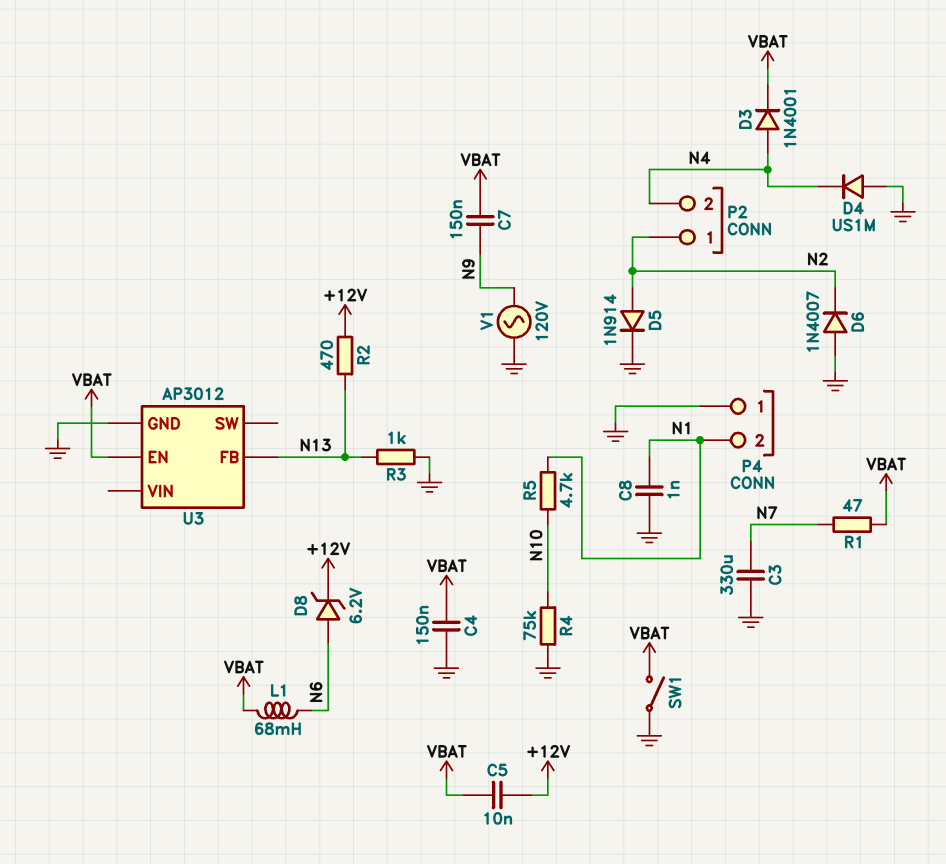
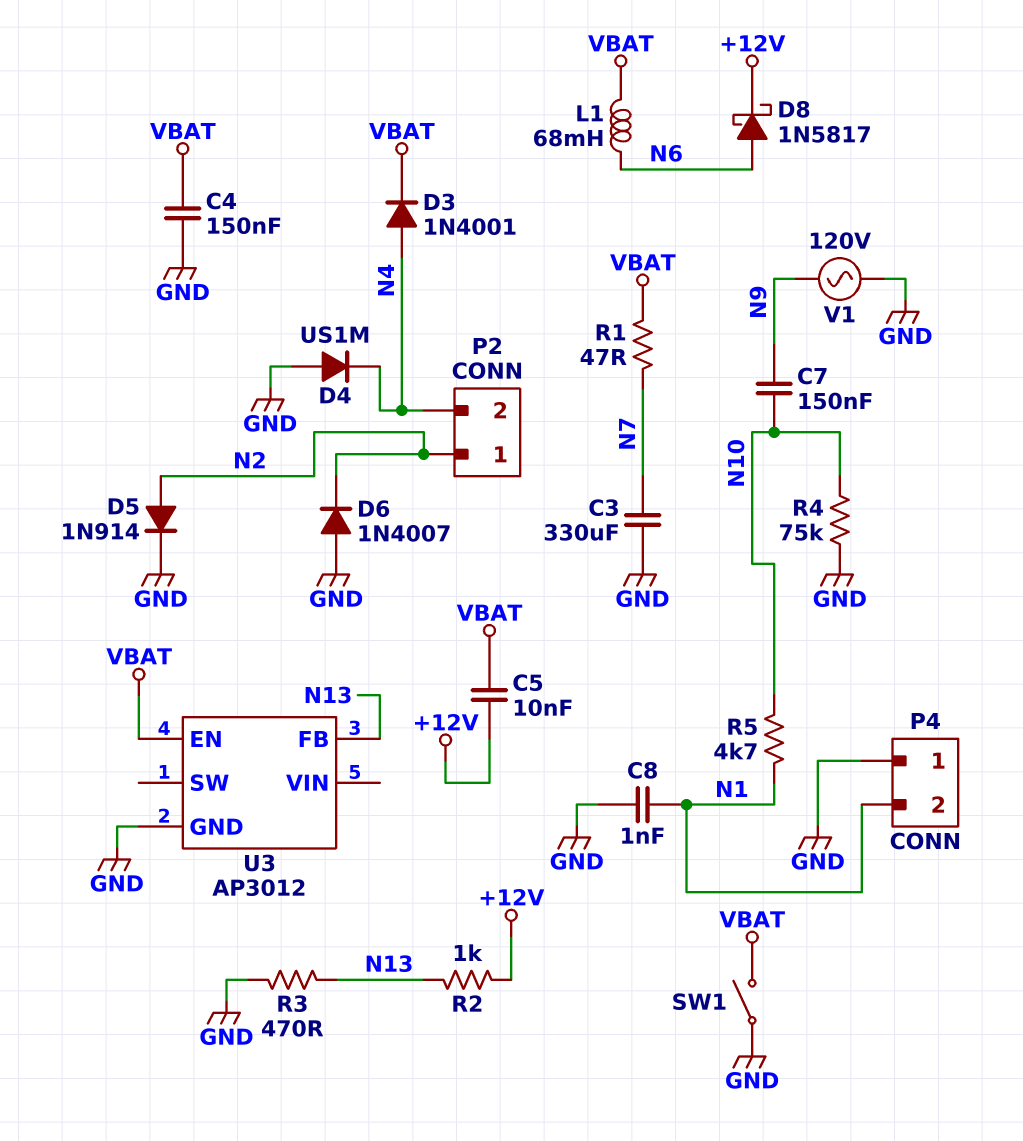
C7: 150nF (N9, VBAT) -> 150nF (N9, N10)
D8: zener 6.2V (A N6, K +12V) -> schottky 1N5817 (A N6, K +12V)
R2: 470 (+12V, N13) -> 1k (+12V, N13)
R3: 1k (GND, N13) -> 470 (GND, N13)

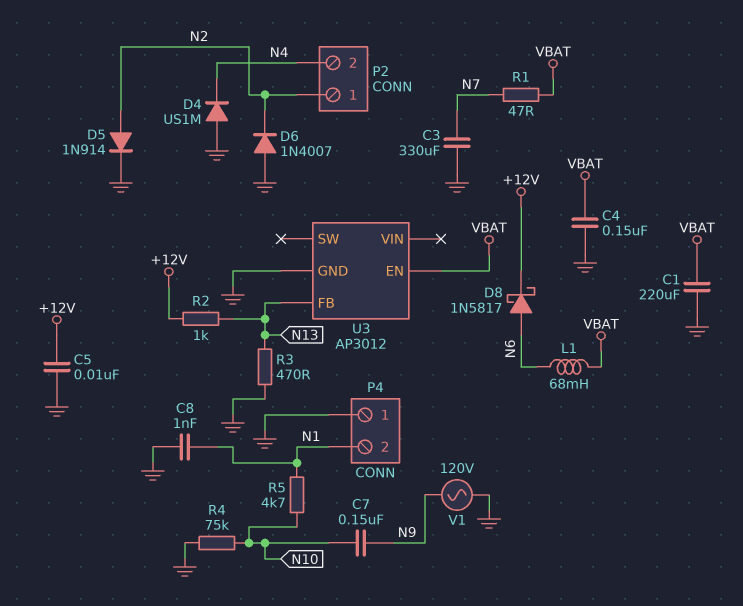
C1: none -> 220uF (GND, VBAT)
C5: 10nF (+12V, VBAT) -> 10nF (+12V, GND)
D3: diode 1N4001 (A N4, K VBAT) -> none
SW1: switch (GND, VBAT) -> none

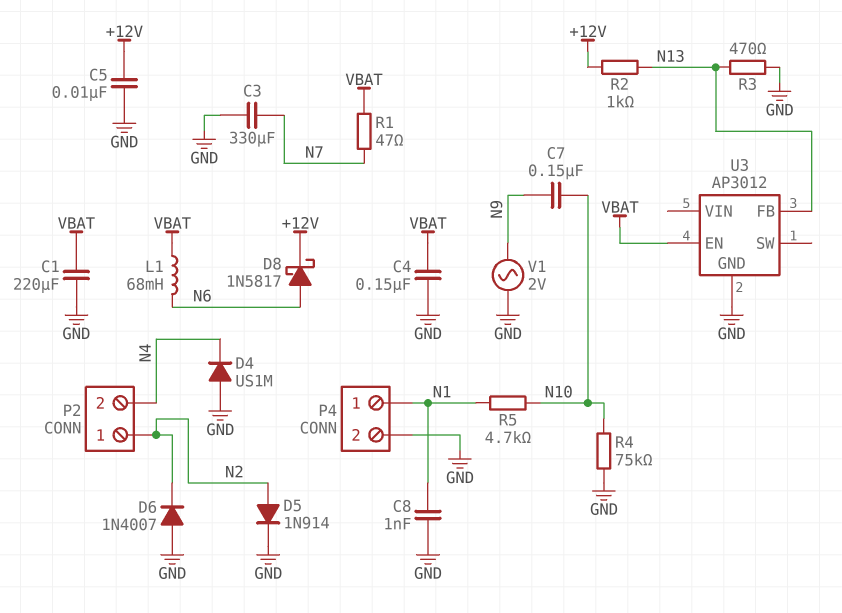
P4 pin 1: GND -> N1
P4 pin 2: N1 -> GND
V1: AC 120V (GND, N9) -> AC 2V (GND, N9)

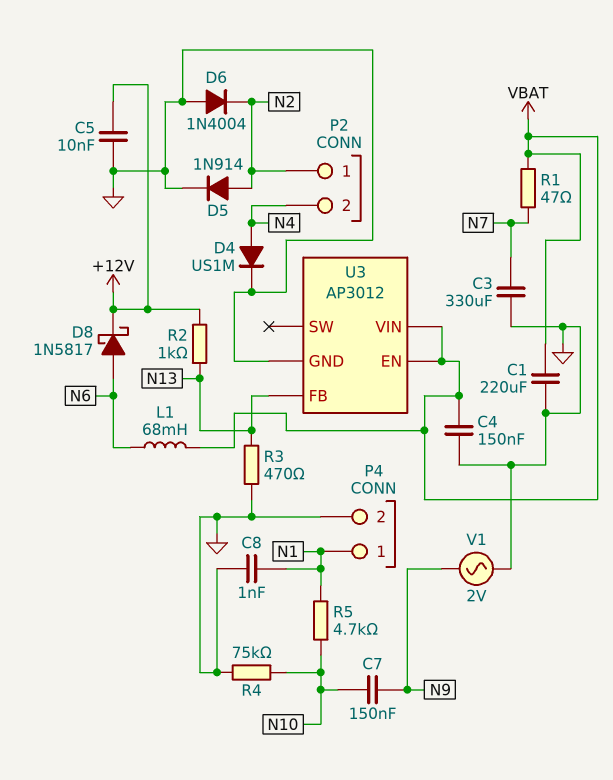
D4: diode US1M (A GND, K N4) -> diode US1M (A N4, K GND)
D6: diode 1N4007 (A GND, K N2) -> diode 1N4004 (A GND, K N2)
U3 pin VIN: none -> VBAT

